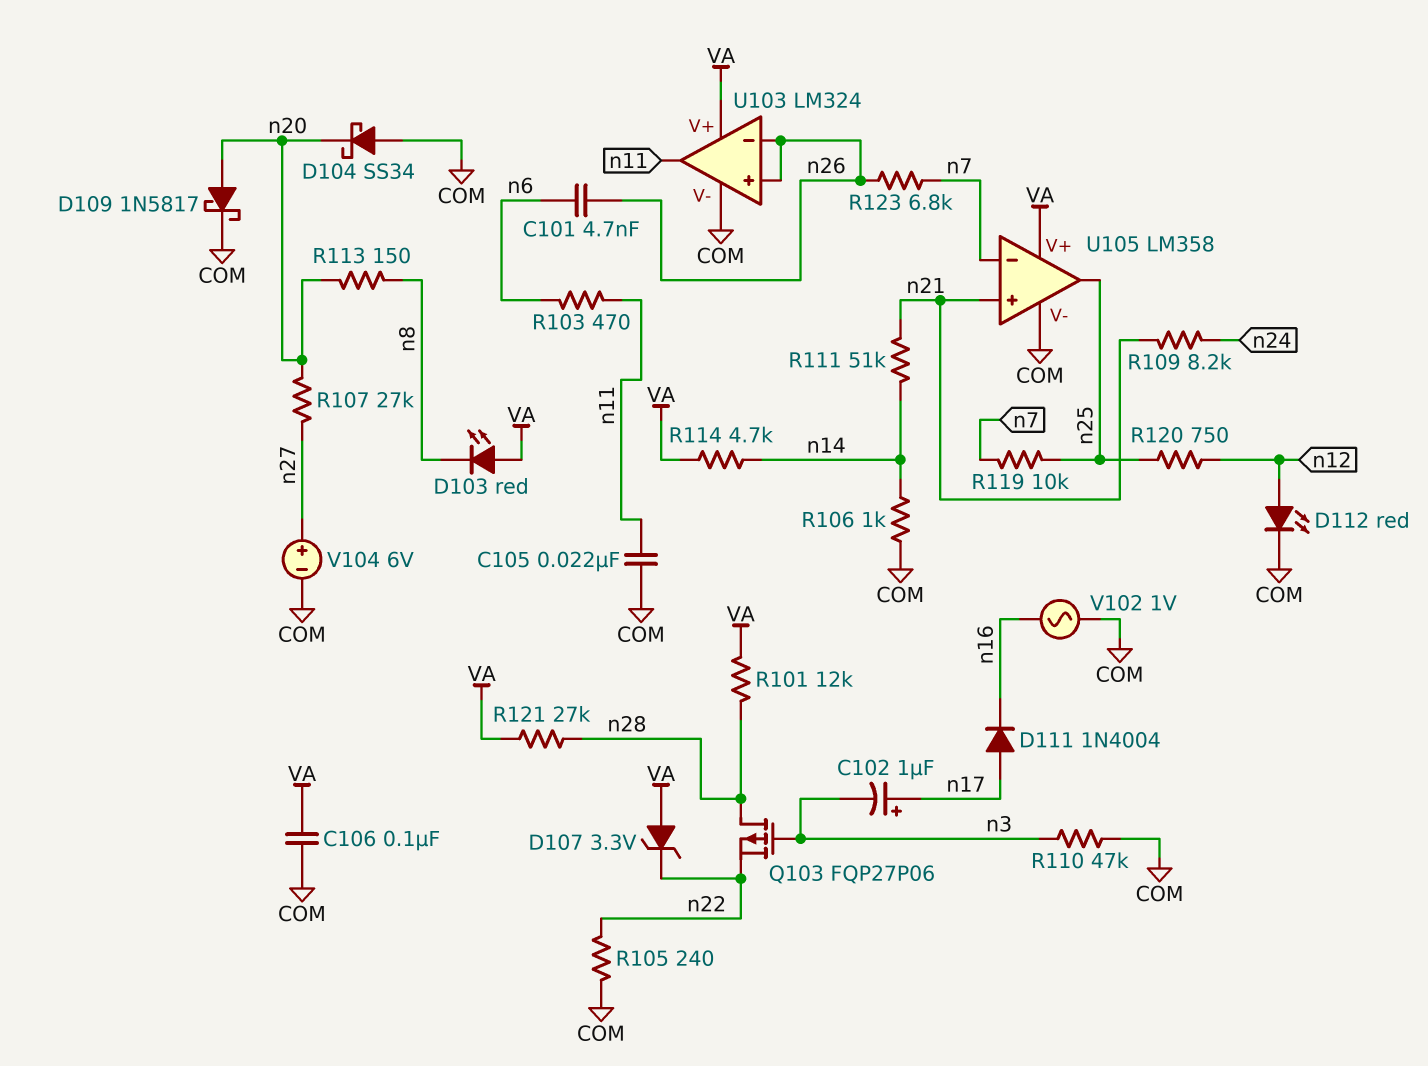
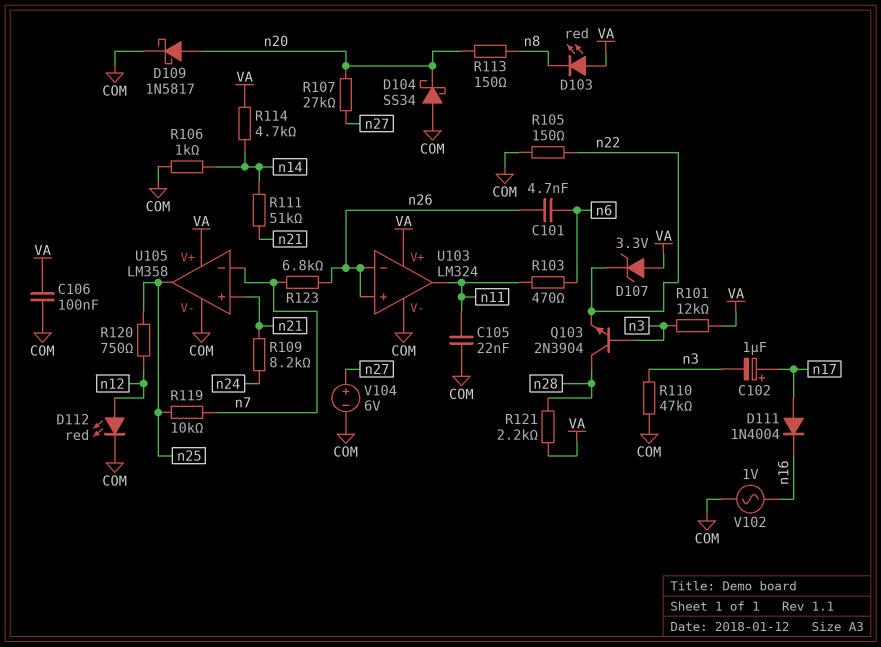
Q103: PMOS FQP27P06 (G n3, D n28, S n22) -> NPN 2N3904 (B n3, C n28, E n22)
R101: 12k (VA, n28) -> 12k (VA, n3)
R105: 240 (COM, n22) -> 150 (COM, n22)
R121: 27k (VA, n28) -> 2.2k (VA, n28)

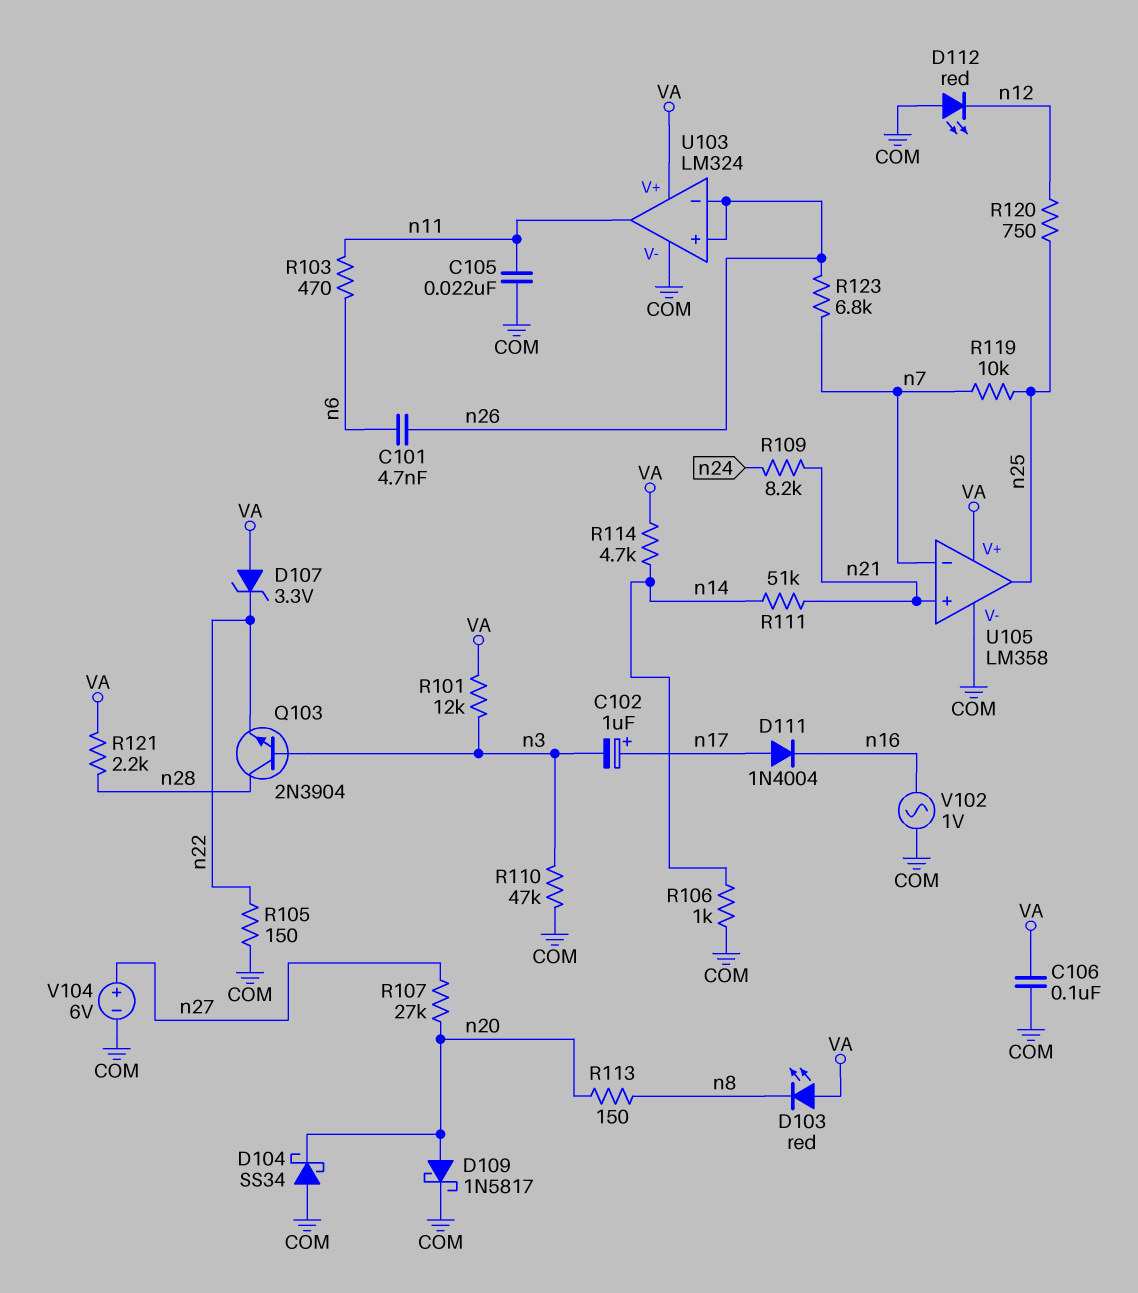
D112: LED red (A n12, K COM) -> LED red (A COM, K n12)

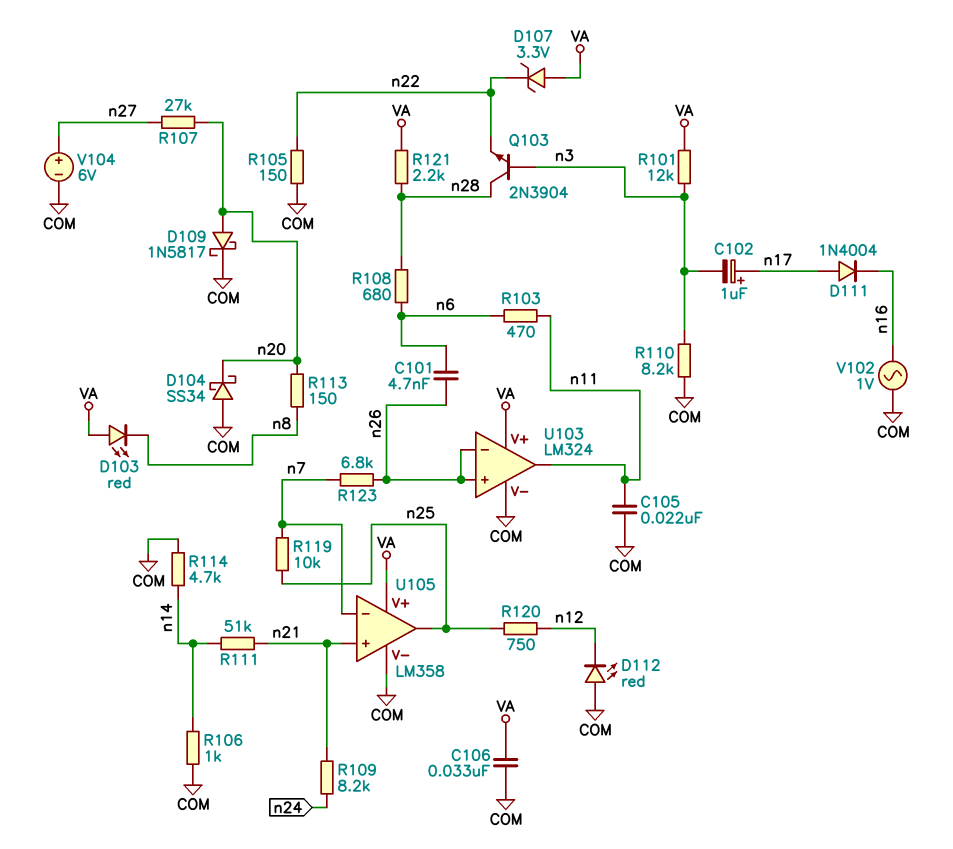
C106: 100nF (COM, VA) -> 33nF (COM, VA)
R108: none -> 680 (n6, n28)
R110: 47k (COM, n3) -> 8.2k (COM, n3)
R114: 4.7k (VA, n14) -> 4.7k (COM, n14)

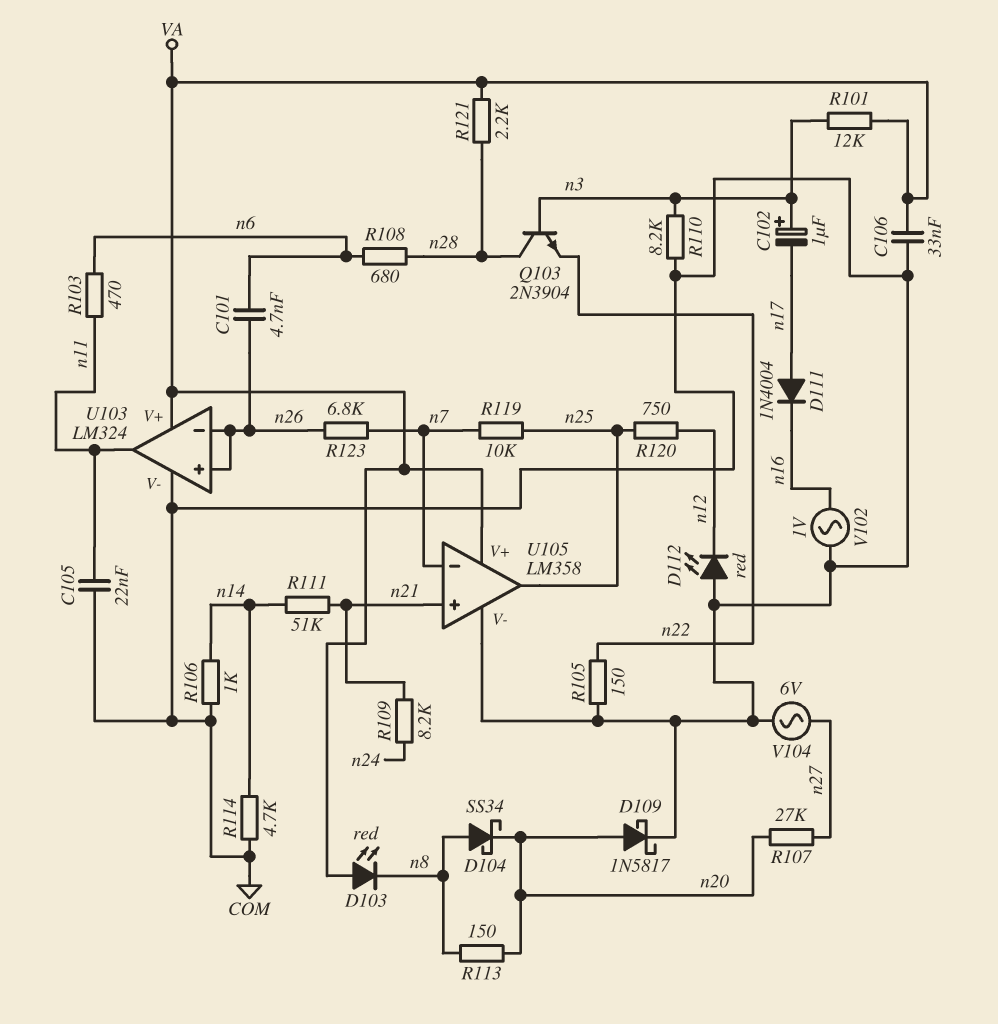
C102: 1uF (plus n17, minus n3) -> 1uF (plus n3, minus n17)
D104: schottky SS34 (A COM, K n20) -> schottky SS34 (A n8, K n20)
D107: zener 3.3V (A VA, K n22) -> none
V104: 6V (plus n27, minus COM) -> AC 6V (COM, n27)

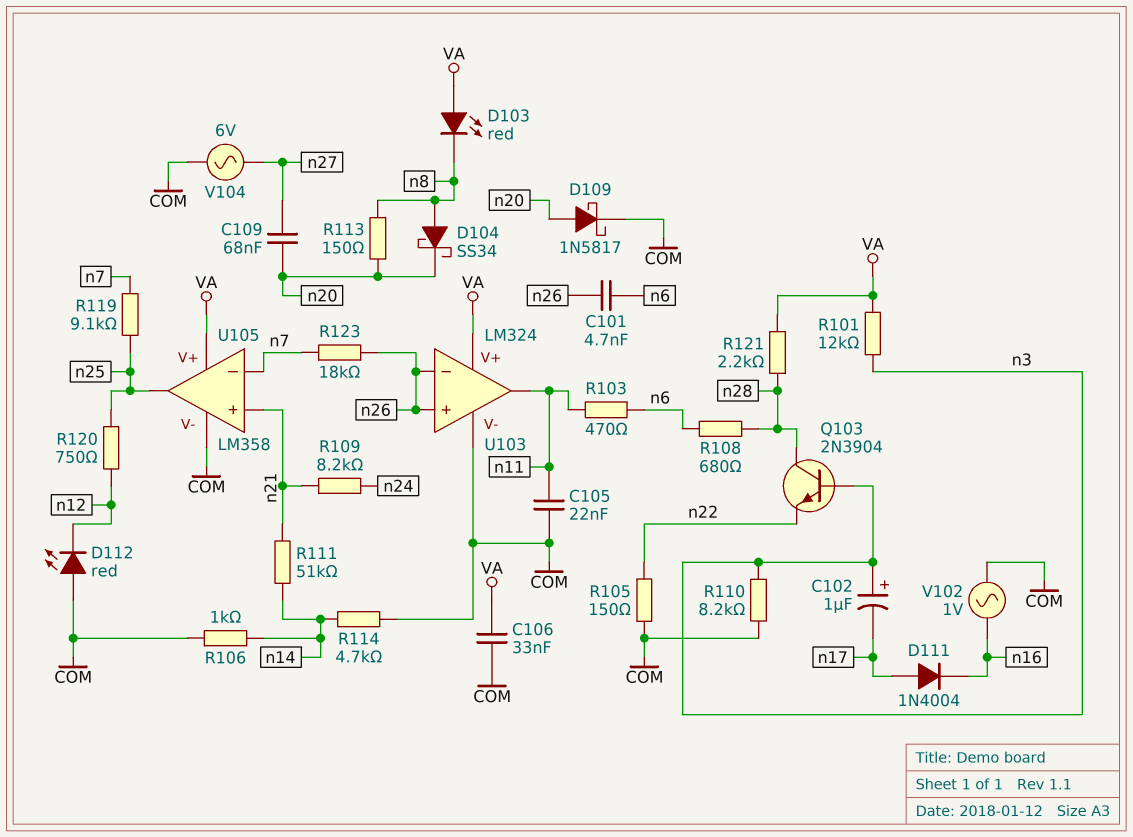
C109: none -> 68nF (n20, n27)
R107: 27k (n20, n27) -> none
R119: 10k (n7, n25) -> 9.1k (n7, n25)
R123: 6.8k (n7, n26) -> 18k (n7, n26)

